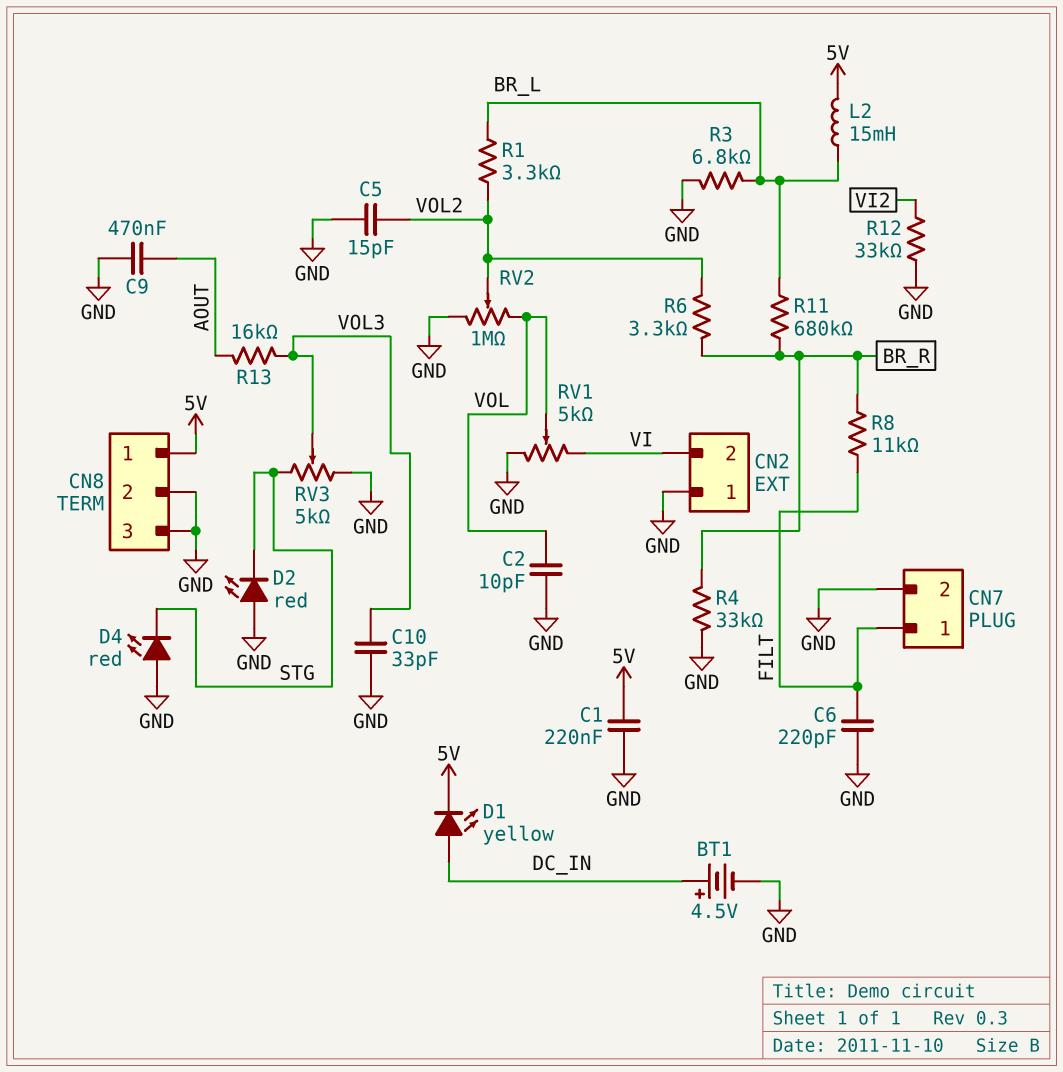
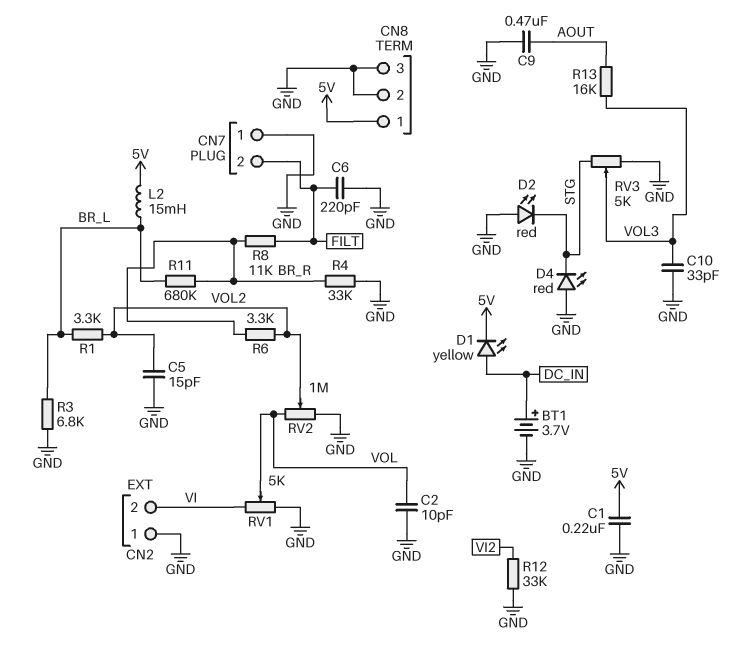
BT1: 4.5V (plus DC_IN, minus GND) -> 3.7V (plus DC_IN, minus GND)
CN7 pin 1: FILT -> GND
CN7 pin 2: GND -> FILT

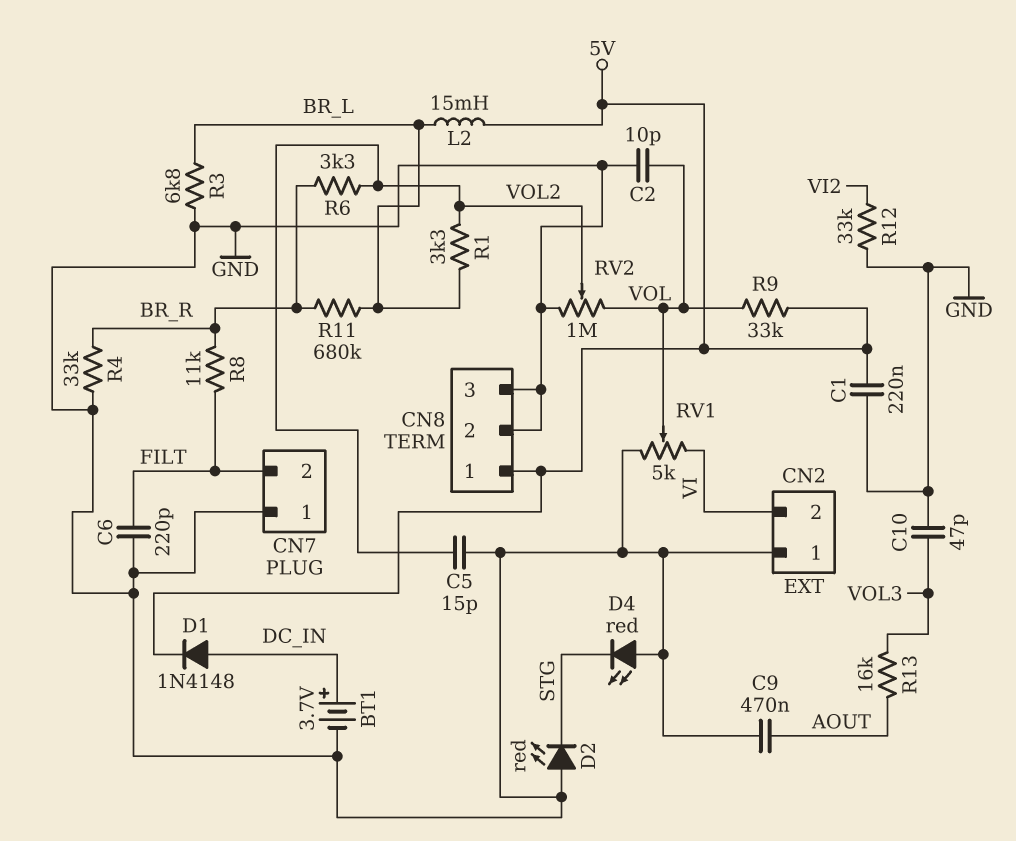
C10: 33pF (GND, VOL3) -> 47pF (GND, VOL3)
D1: LED yellow (A DC_IN, K 5V) -> diode 1N4148 (A DC_IN, K 5V)
R9: none -> 33k (5V, VOL)
RV3: 5k (GND, STG, wiper VOL3) -> none

